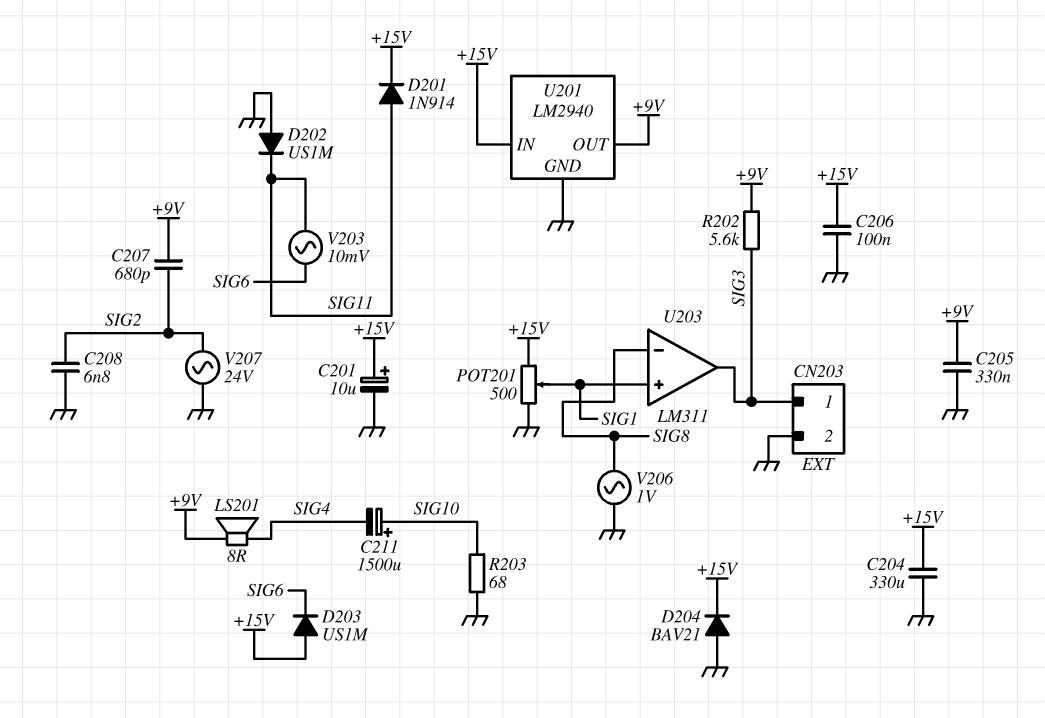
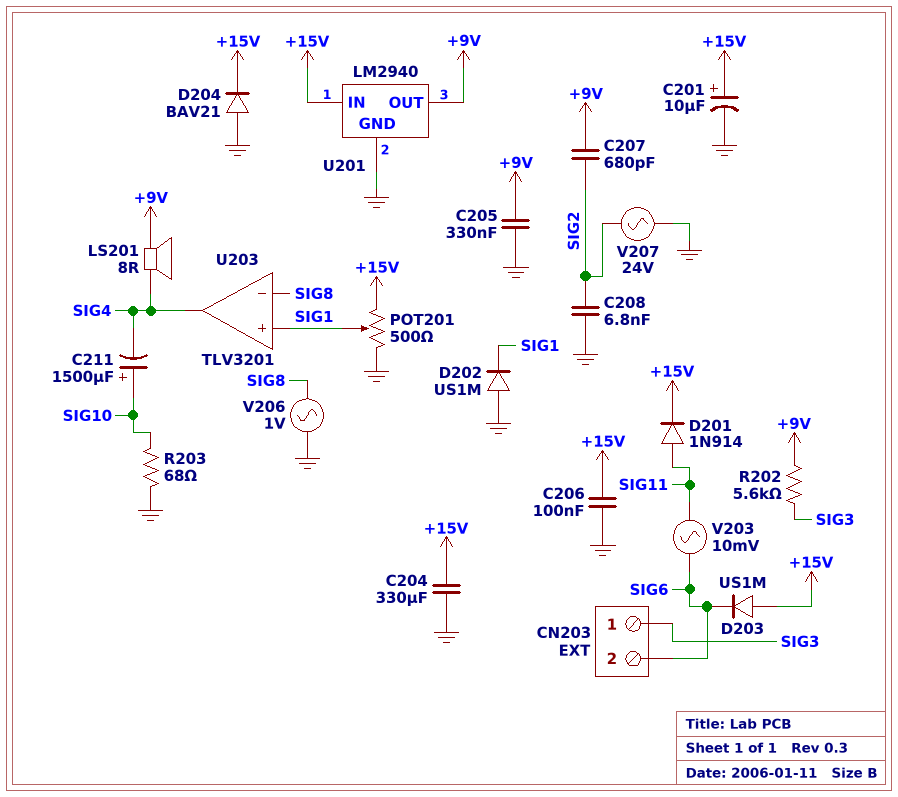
CN203 pin 2: GND -> SIG6
D202: diode US1M (A GND, K SIG11) -> diode US1M (A GND, K SIG1)
U203: LM311 -> TLV3201
U203 pin out: SIG3 -> SIG4

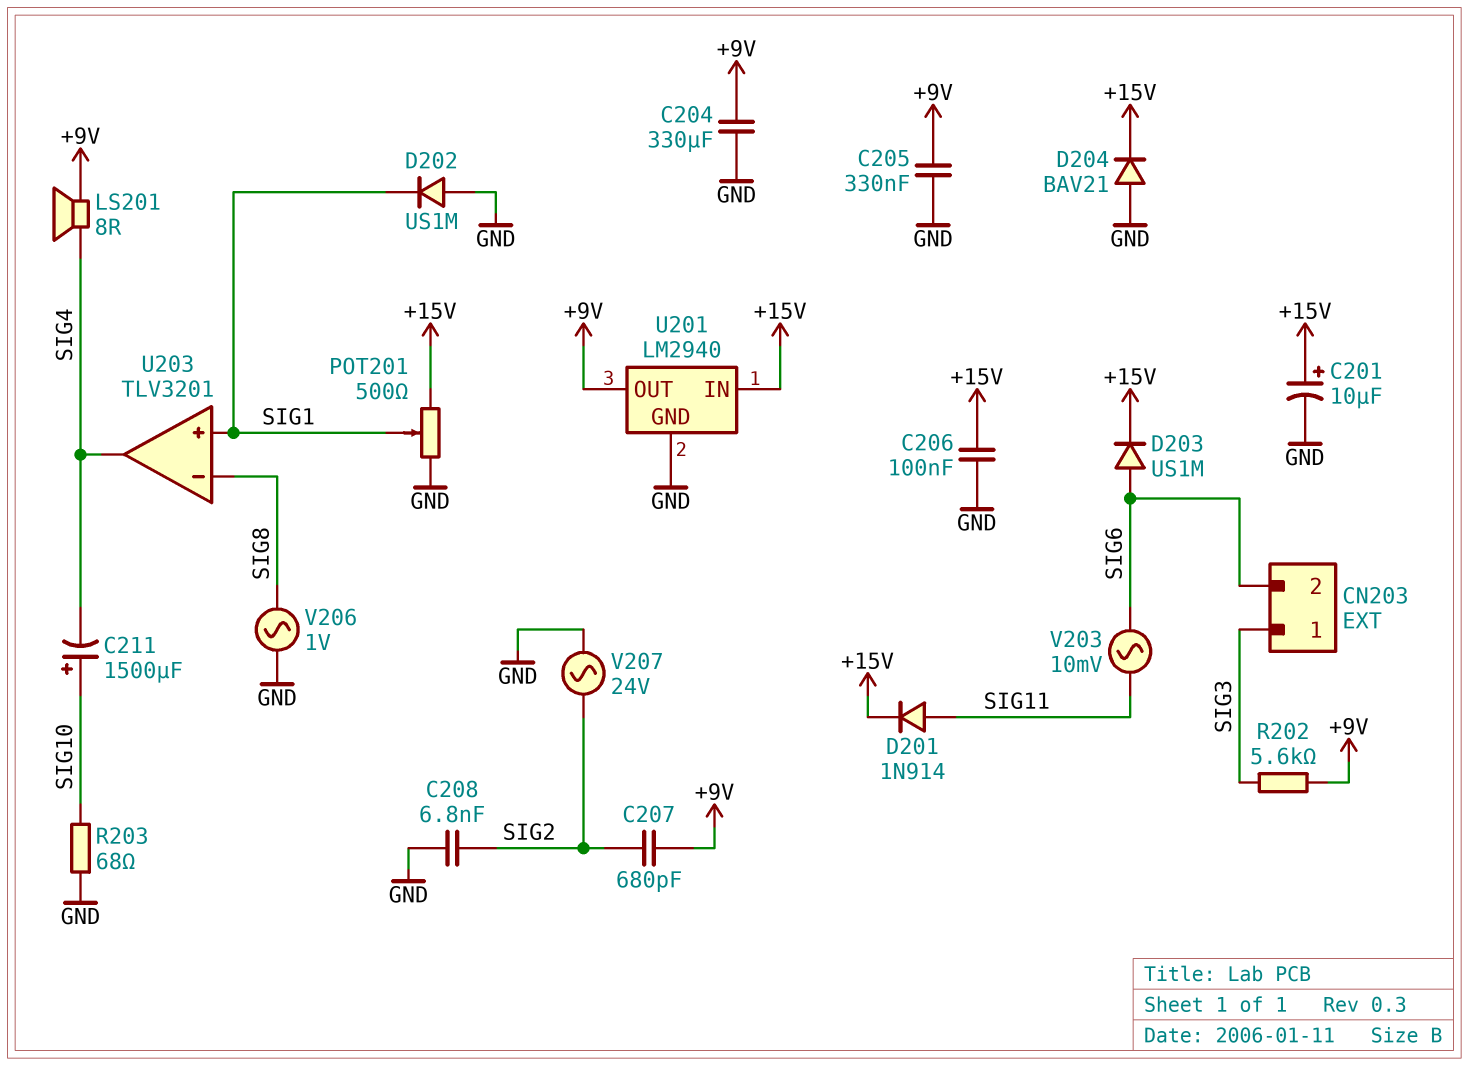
C204: 330uF (+15V, GND) -> 330uF (+9V, GND)
D203: diode US1M (A +15V, K SIG6) -> diode US1M (A SIG6, K +15V)

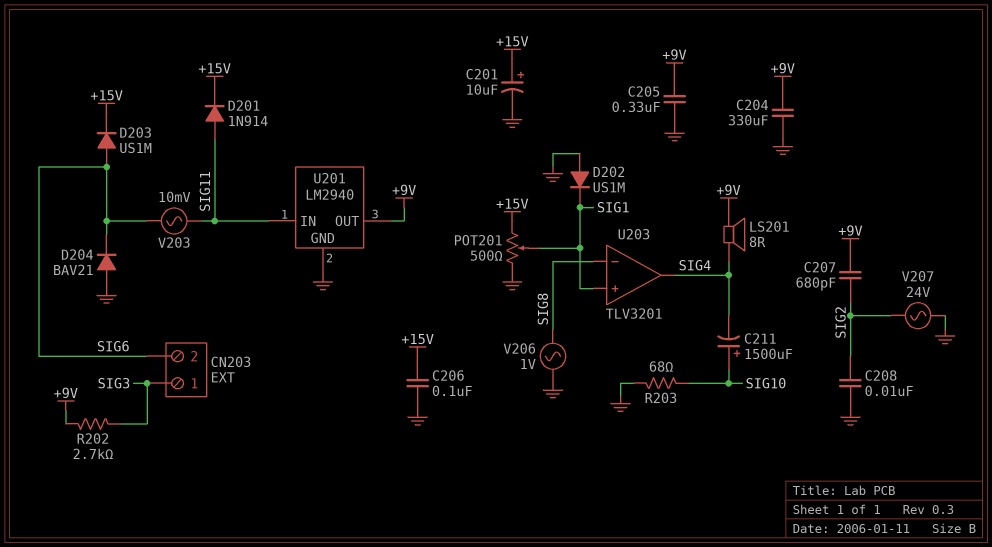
C208: 6.8nF (GND, SIG2) -> 10nF (GND, SIG2)
D204: diode BAV21 (A GND, K +15V) -> diode BAV21 (A GND, K SIG6)
R202: 5.6k (+9V, SIG3) -> 2.7k (+9V, SIG3)
U201 pin IN: +15V -> SIG11

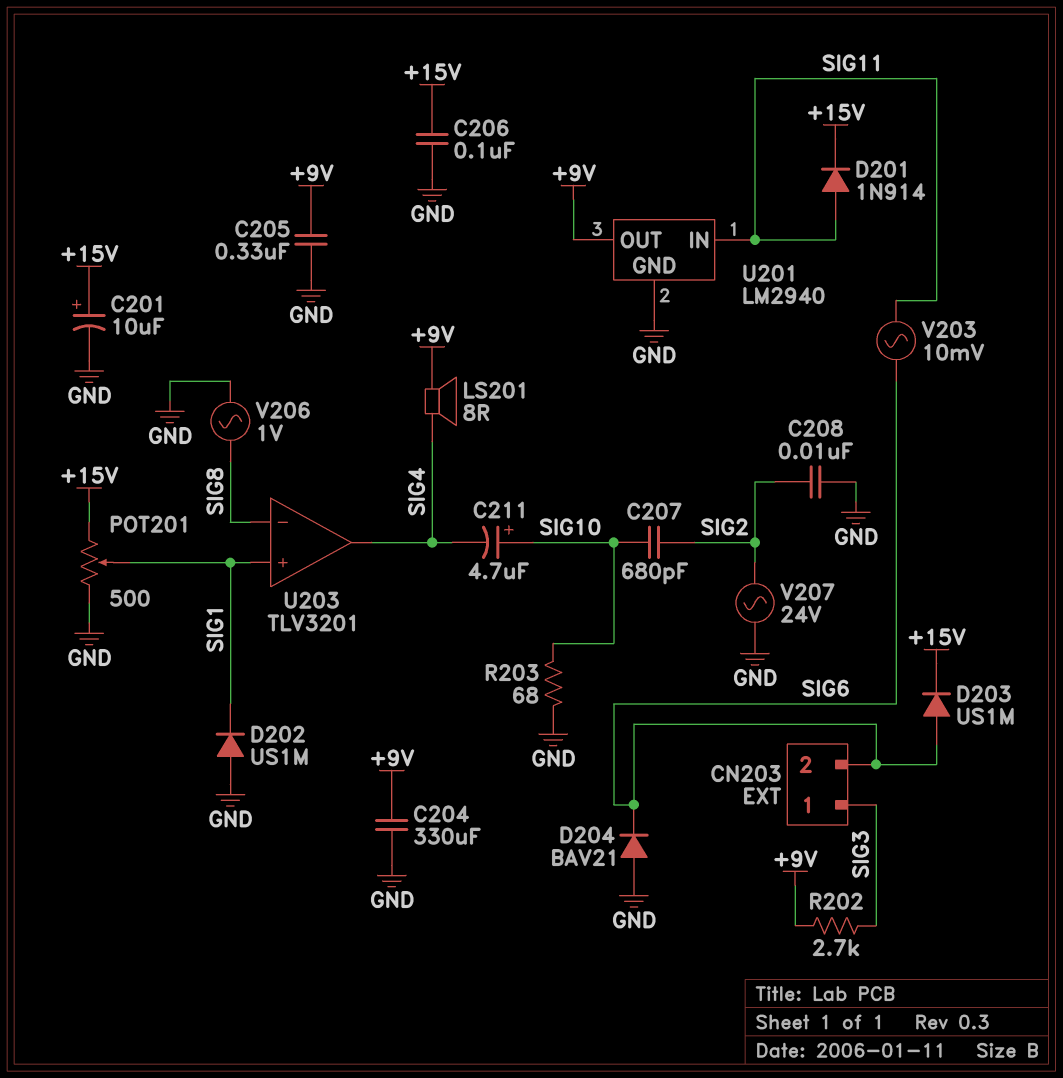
C207: 680pF (+9V, SIG2) -> 680pF (SIG2, SIG10)
C211: 1500uF (plus SIG10, minus SIG4) -> 4.7uF (plus SIG10, minus SIG4)

